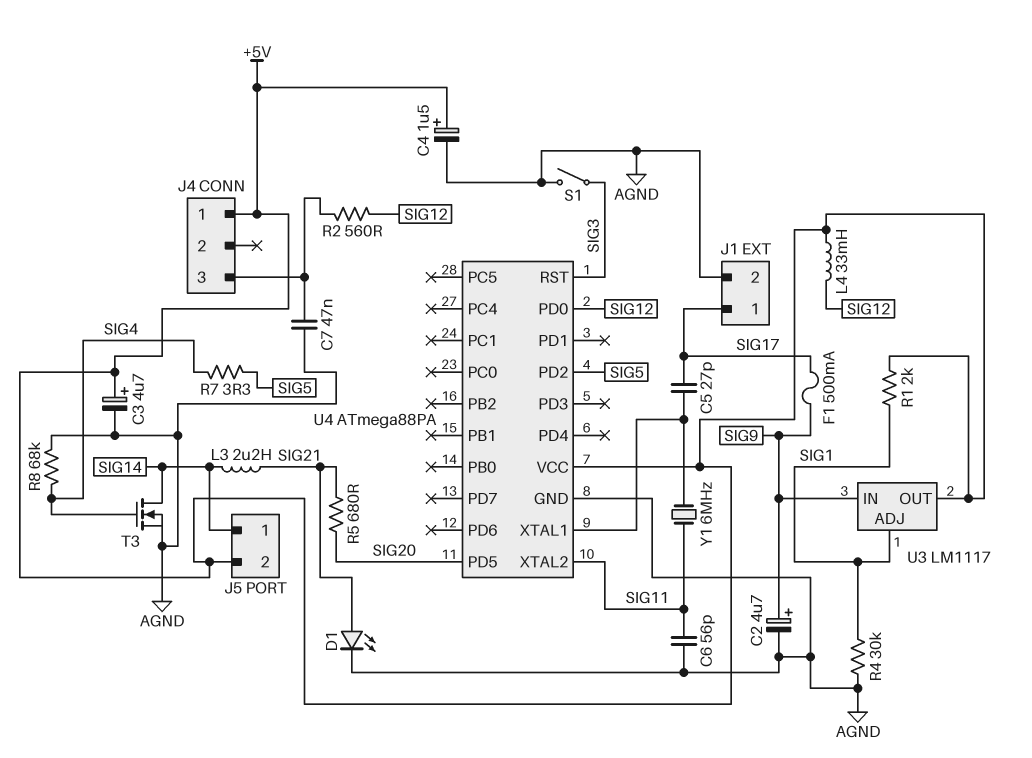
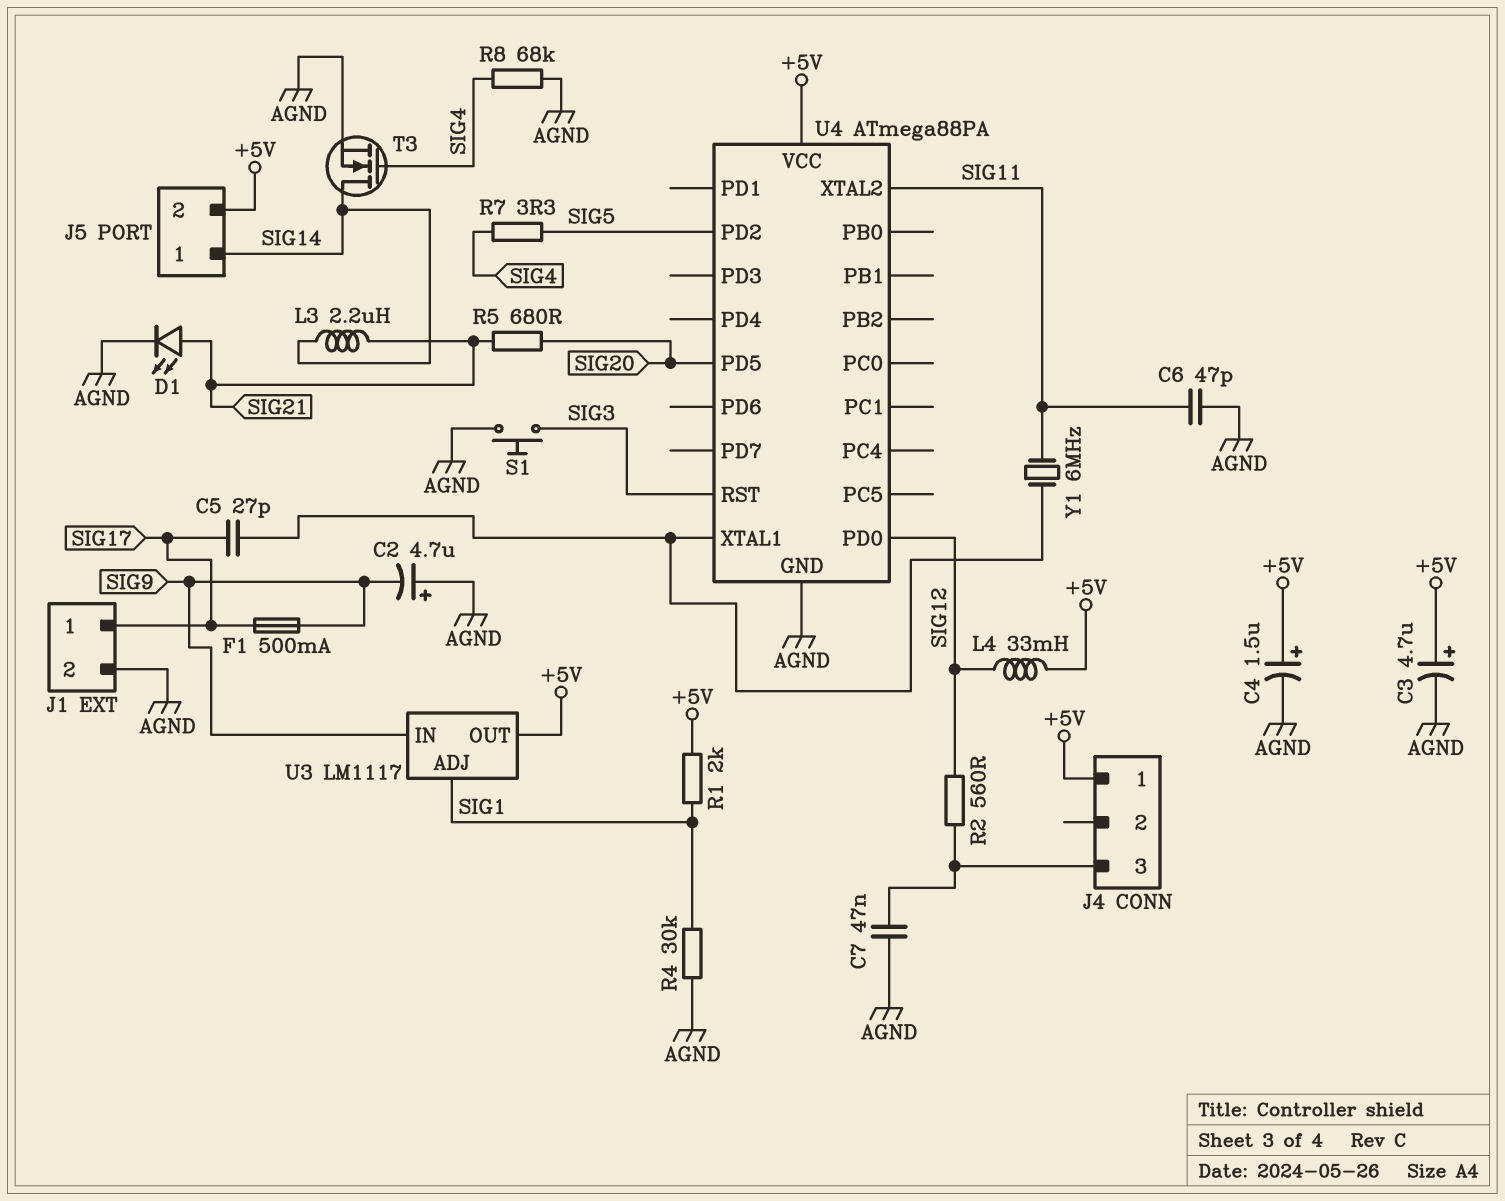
C2: 4.7uF (plus SIG9, minus AGND) -> 4.7uF (plus AGND, minus SIG9)
C6: 56pF (AGND, SIG11) -> 47pF (AGND, SIG11)
S1: switch (AGND, SIG3) -> button (AGND, SIG3)

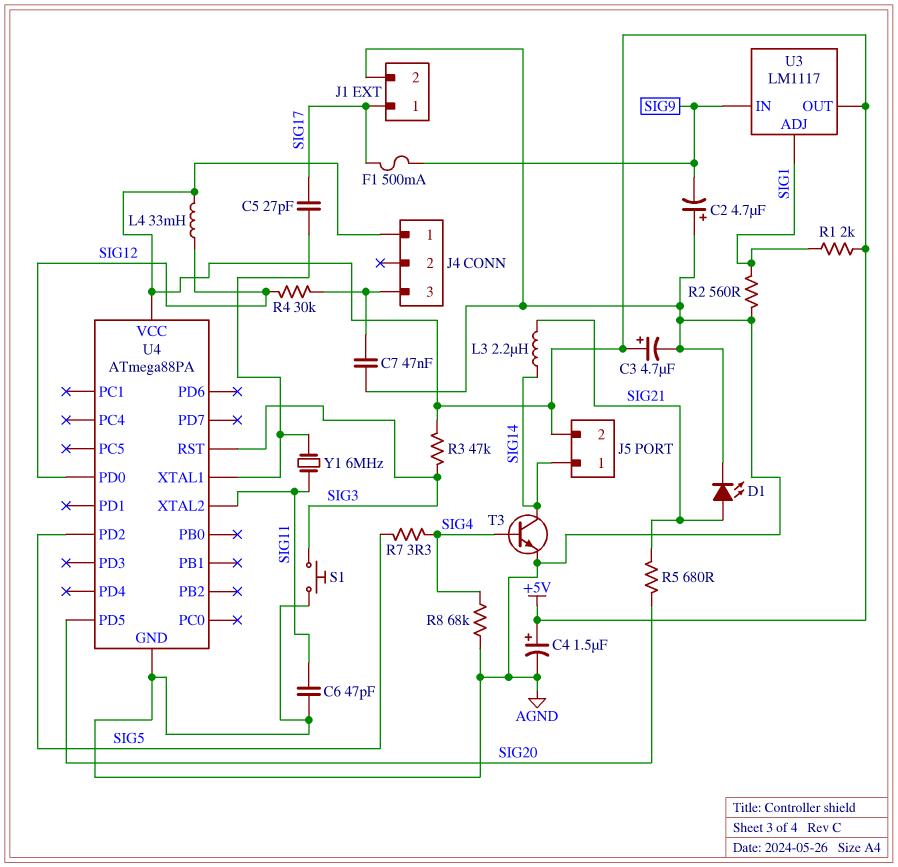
R2: 560 (J4/3, SIG12) -> 560 (AGND, SIG1)
R3: none -> 47k (+5V, SIG3)
R4: 30k (AGND, SIG1) -> 30k (J4/3, SIG12)
T3: NMOS (G SIG4, D SIG14, S AGND) -> NPN (B SIG4, C SIG14, E AGND)

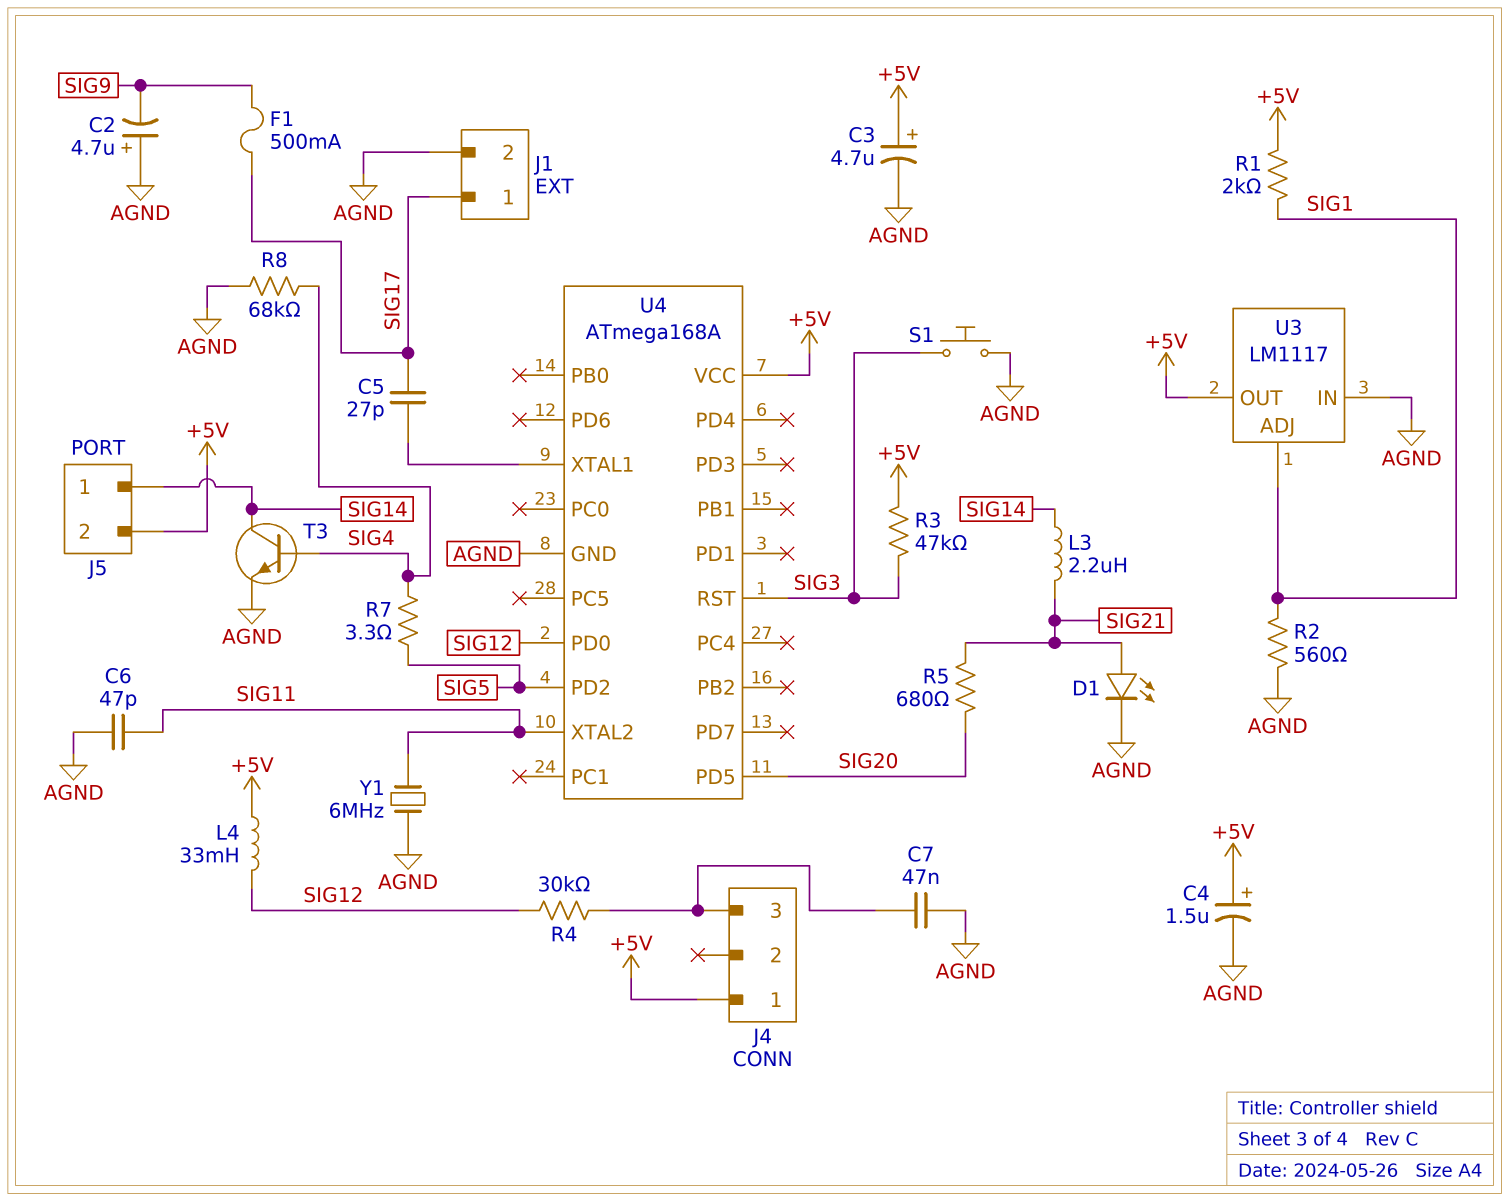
U3 pin IN: SIG9 -> AGND
U4: ATmega88PA -> ATmega168A
Y1: 6MHz (SIG11, U4/XTAL1) -> 6MHz (AGND, SIG11)

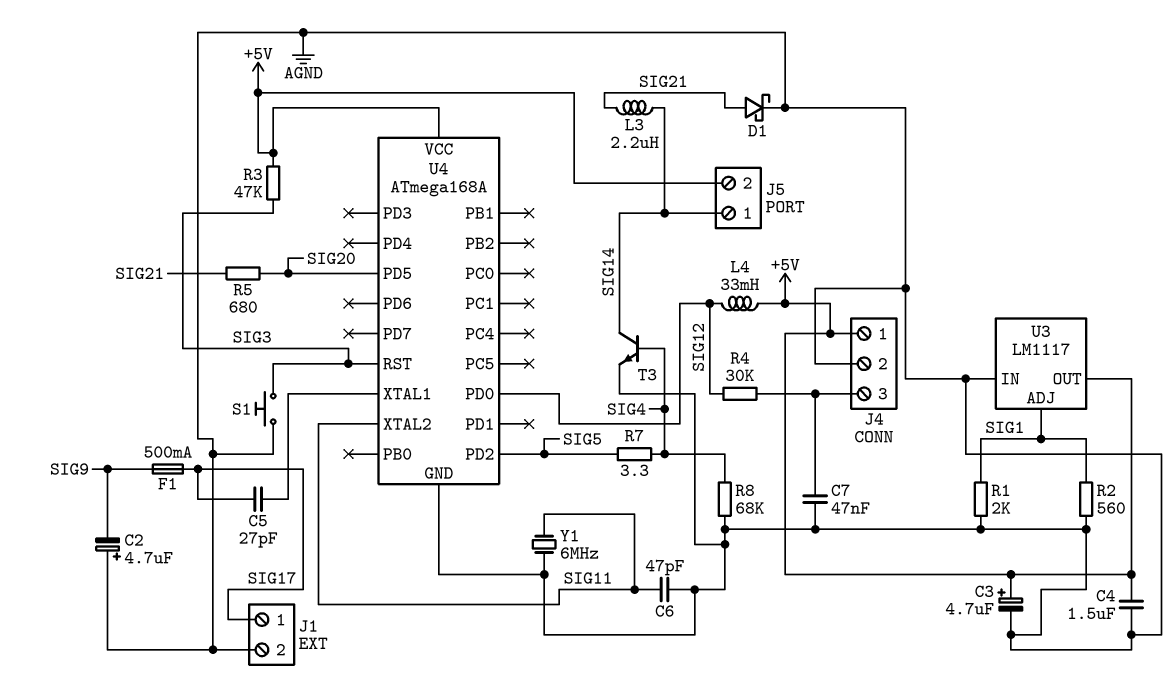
C4: 1.5uF (plus +5V, minus AGND) -> 1.5uF (+5V, AGND)
D1: LED (A SIG21, K AGND) -> schottky (A SIG21, K AGND)
J4 pin 2: none -> AGND
R1: 2k (+5V, SIG1) -> 2k (AGND, SIG1)

